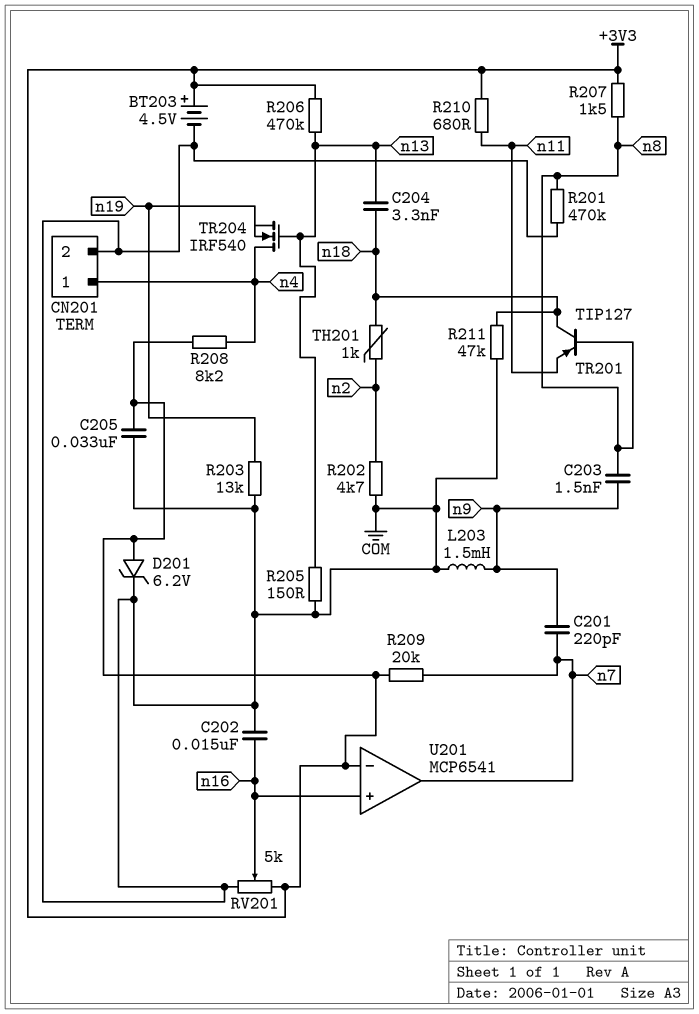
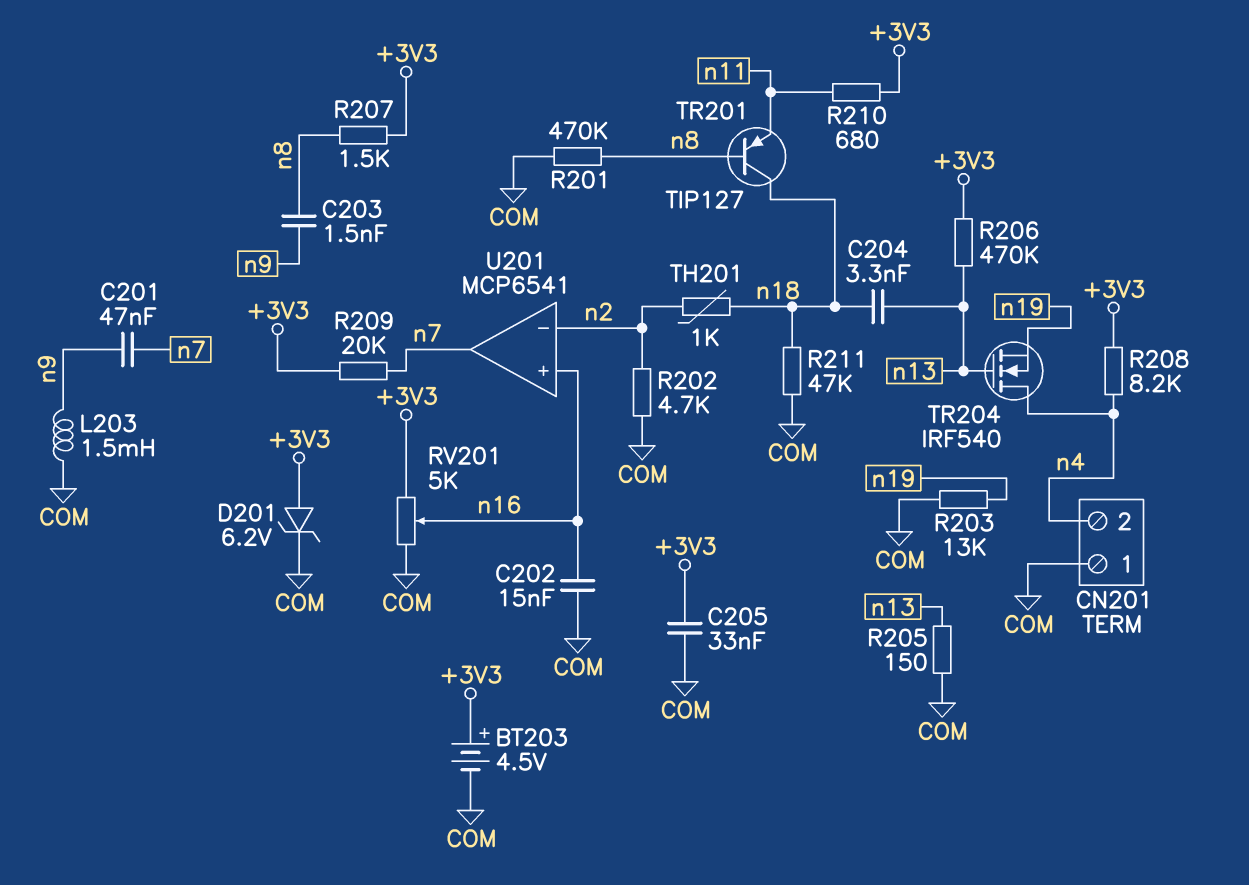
C201: 220pF (n7, n9) -> 47nF (n7, n9)
CN201 pin 1: n4 -> COM
CN201 pin 2: COM -> n4
U201 pin in-: +3V3 -> n2

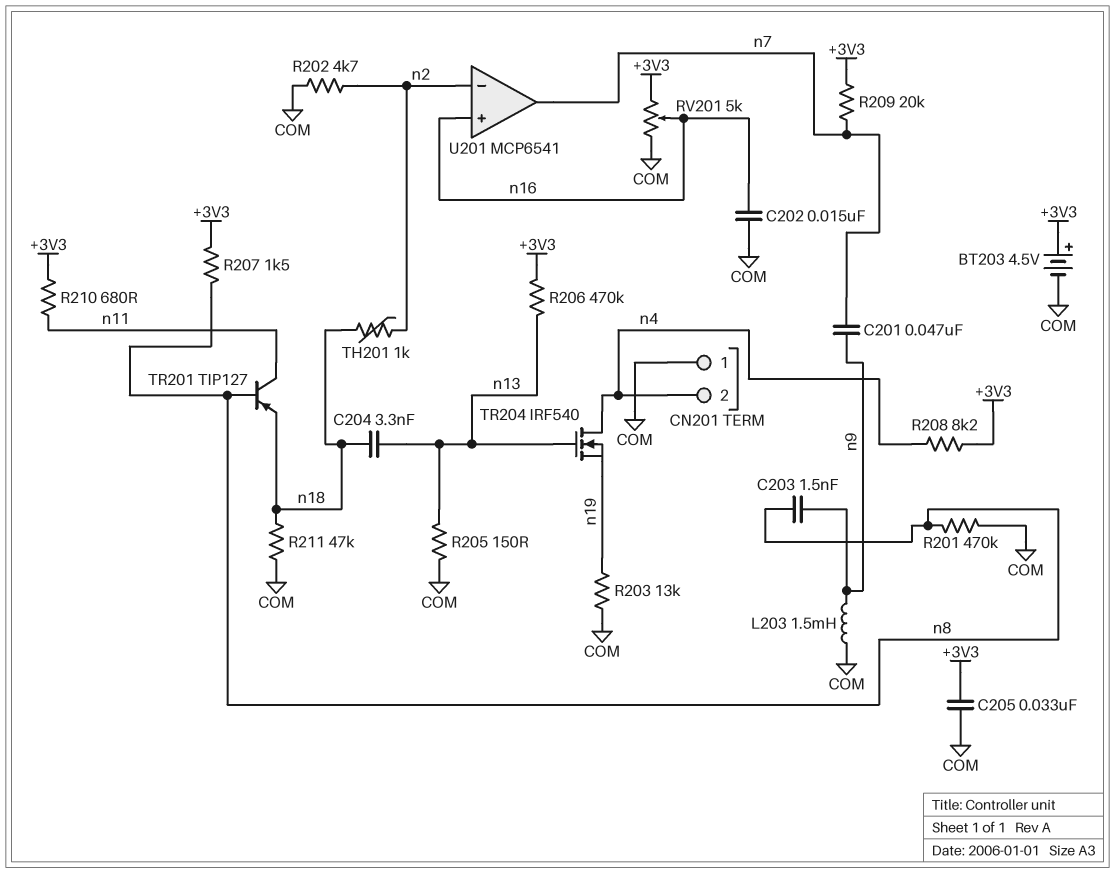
D201: zener 6.2V (A +3V3, K COM) -> none
TR201: PNP TIP127 (B n8, C n18, E n11) -> PNP TIP127 (B n8, C n11, E n18)

